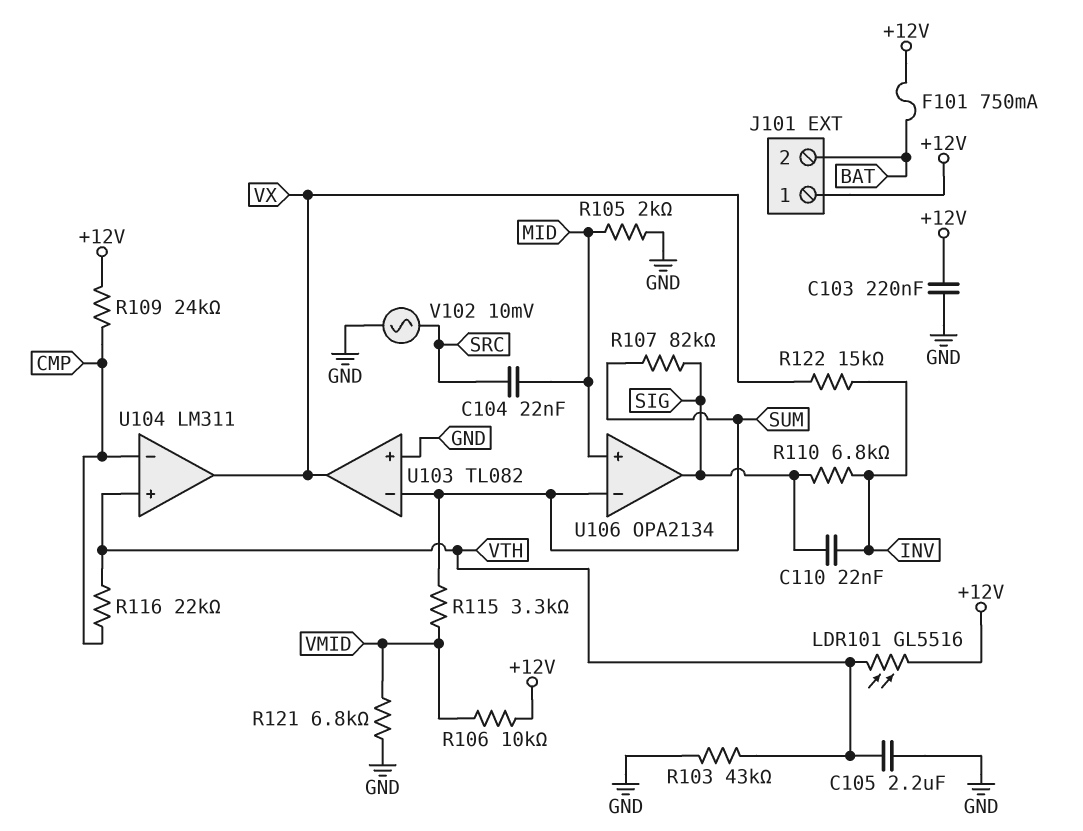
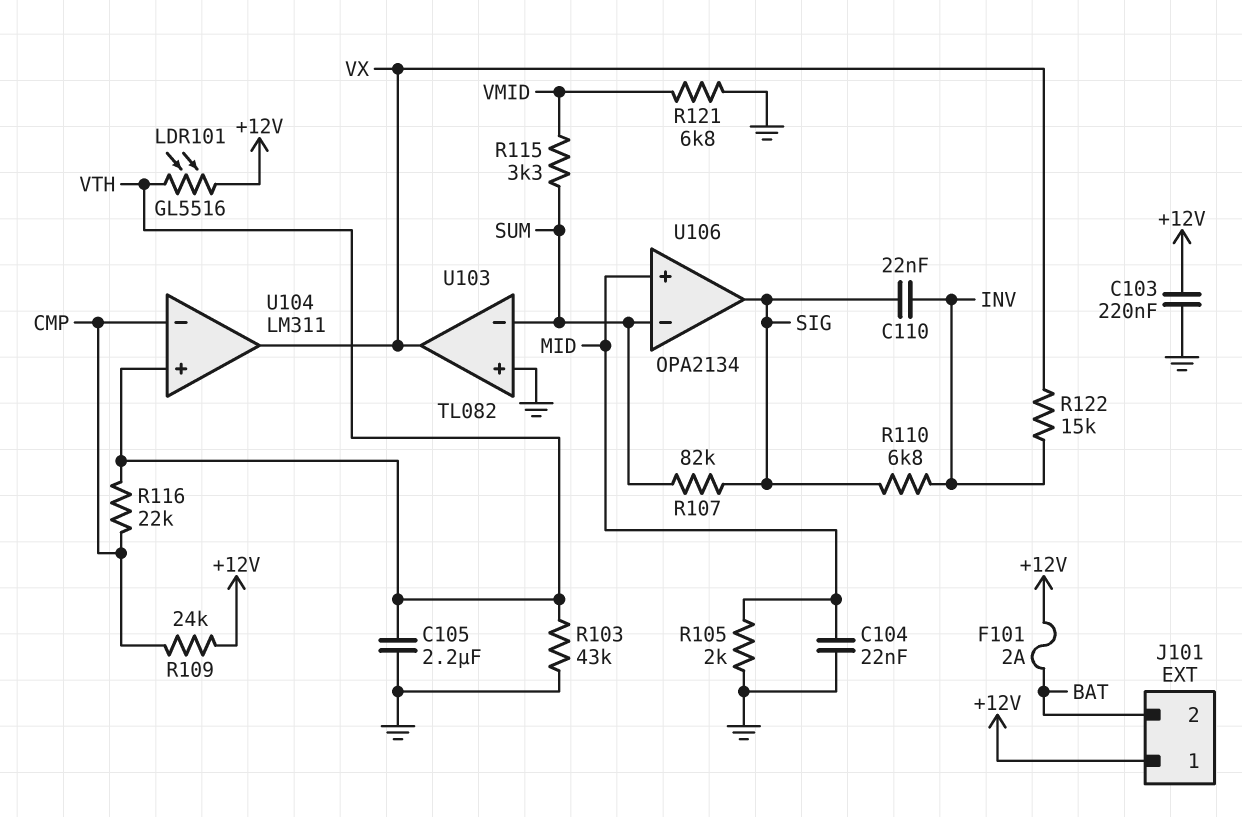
C104: 22nF (MID, SRC) -> 22nF (GND, MID)
F101: 750mA (+12V, BAT) -> 2A (+12V, BAT)
R106: 10k (+12V, VMID) -> none
V102: AC 10mV (GND, SRC) -> none

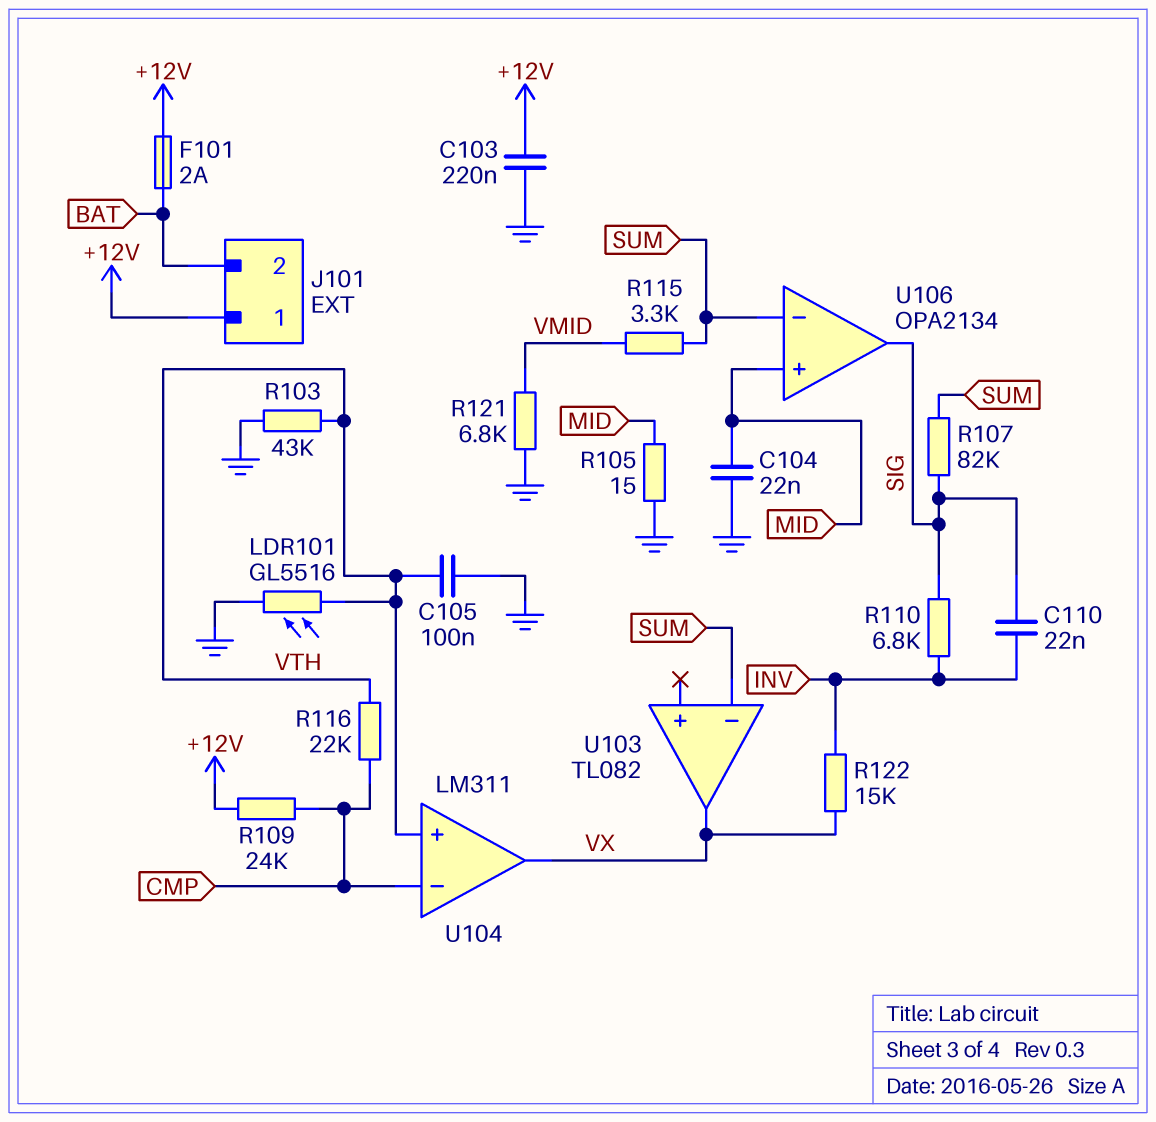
C105: 2.2uF (GND, VTH) -> 100nF (GND, VTH)
LDR101: GL5516 (+12V, VTH) -> GL5516 (GND, VTH)
R105: 2k (GND, MID) -> 15 (GND, MID)
U103 pin in+: GND -> none

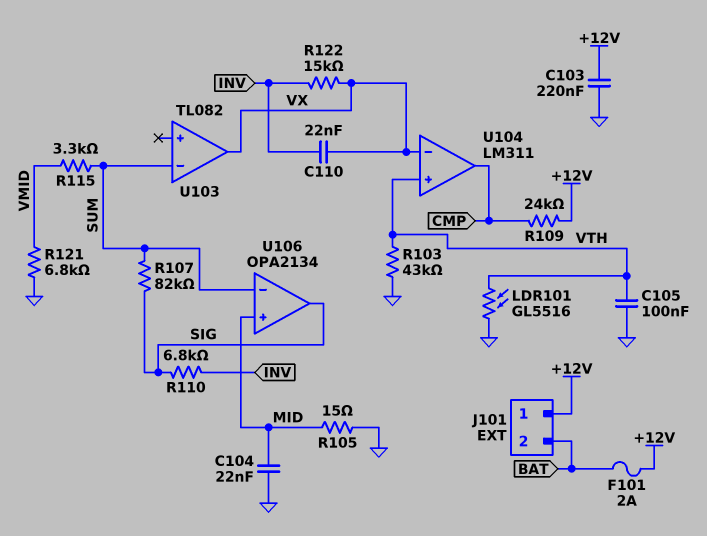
C110: 22nF (INV, SIG) -> 22nF (INV, VX)
R116: 22k (CMP, VTH) -> none
U104 pin in-: CMP -> VX
U104 pin out: VX -> CMP

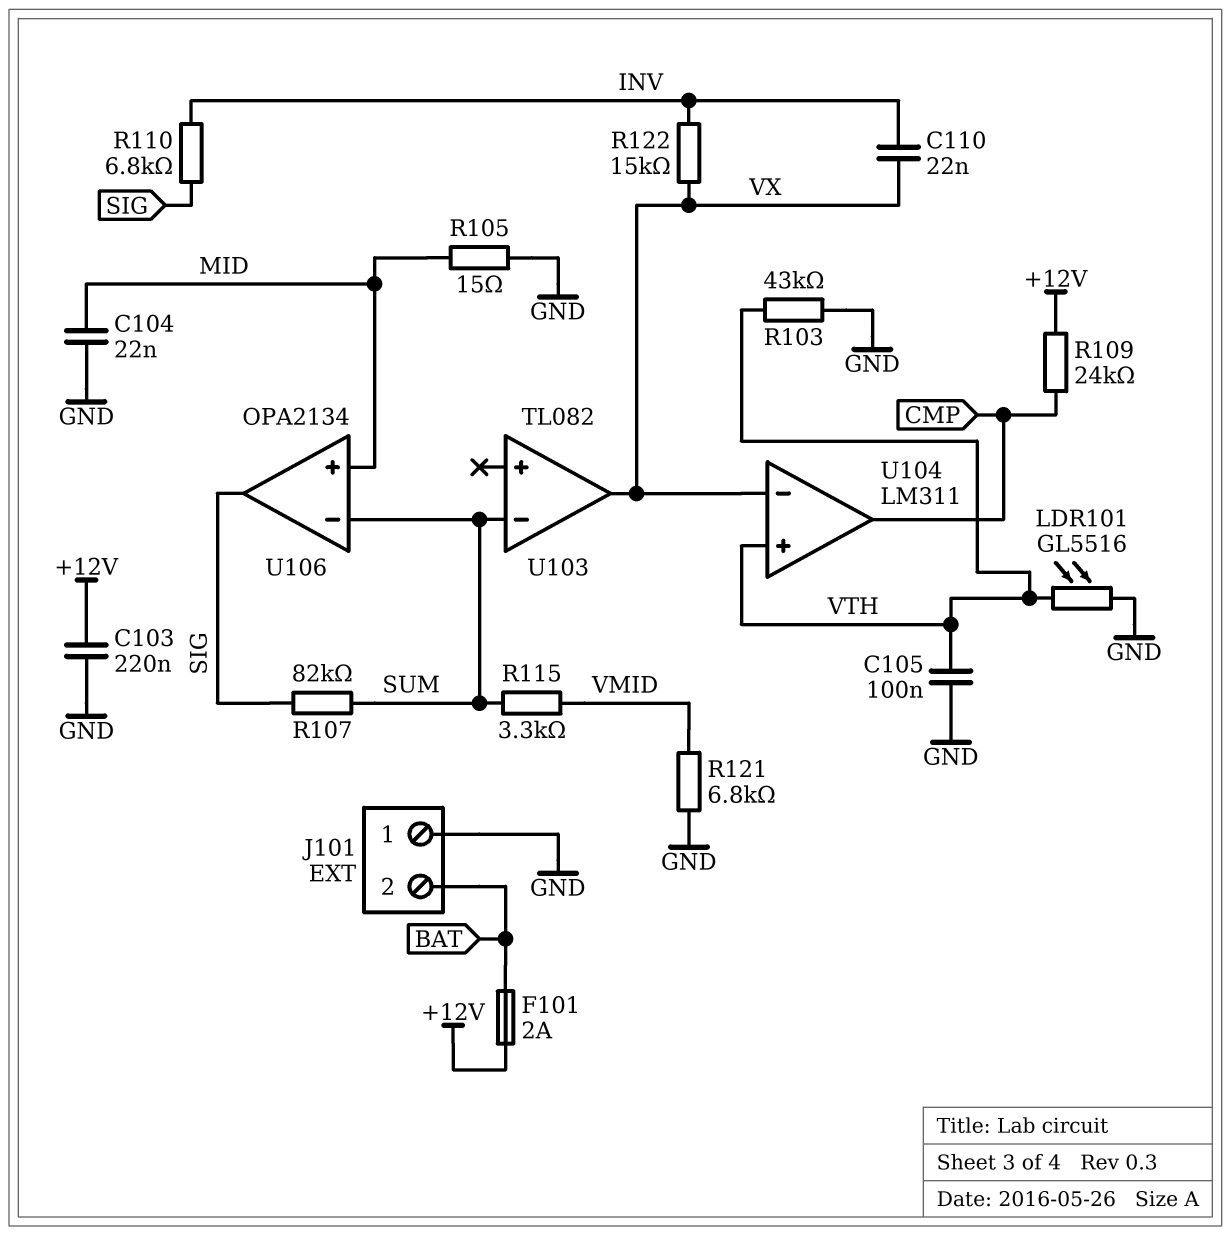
J101 pin 1: +12V -> GND

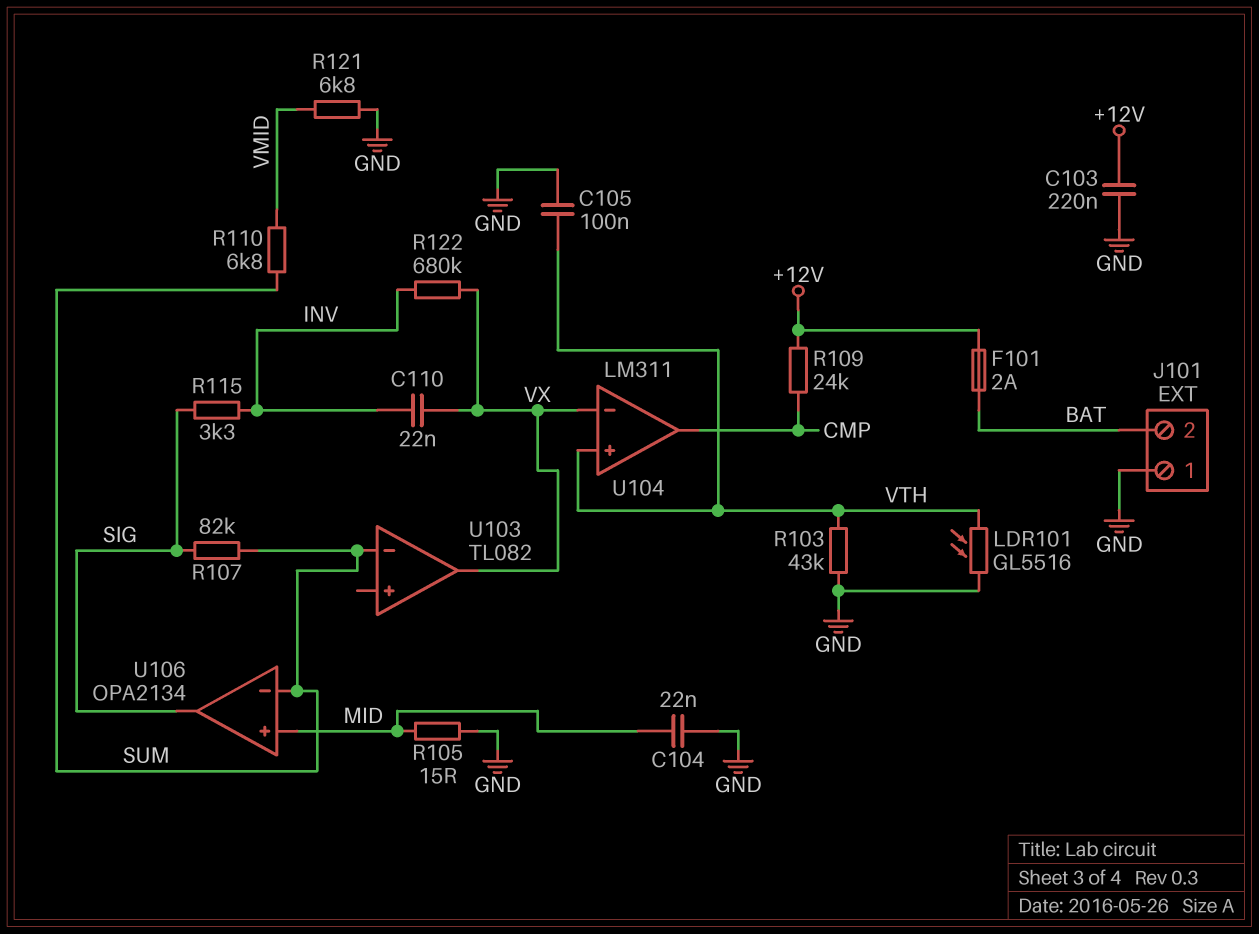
R110: 6.8k (INV, SIG) -> 6.8k (SUM, VMID)
R115: 3.3k (SUM, VMID) -> 3.3k (INV, SIG)
R122: 15k (INV, VX) -> 680k (INV, VX)

